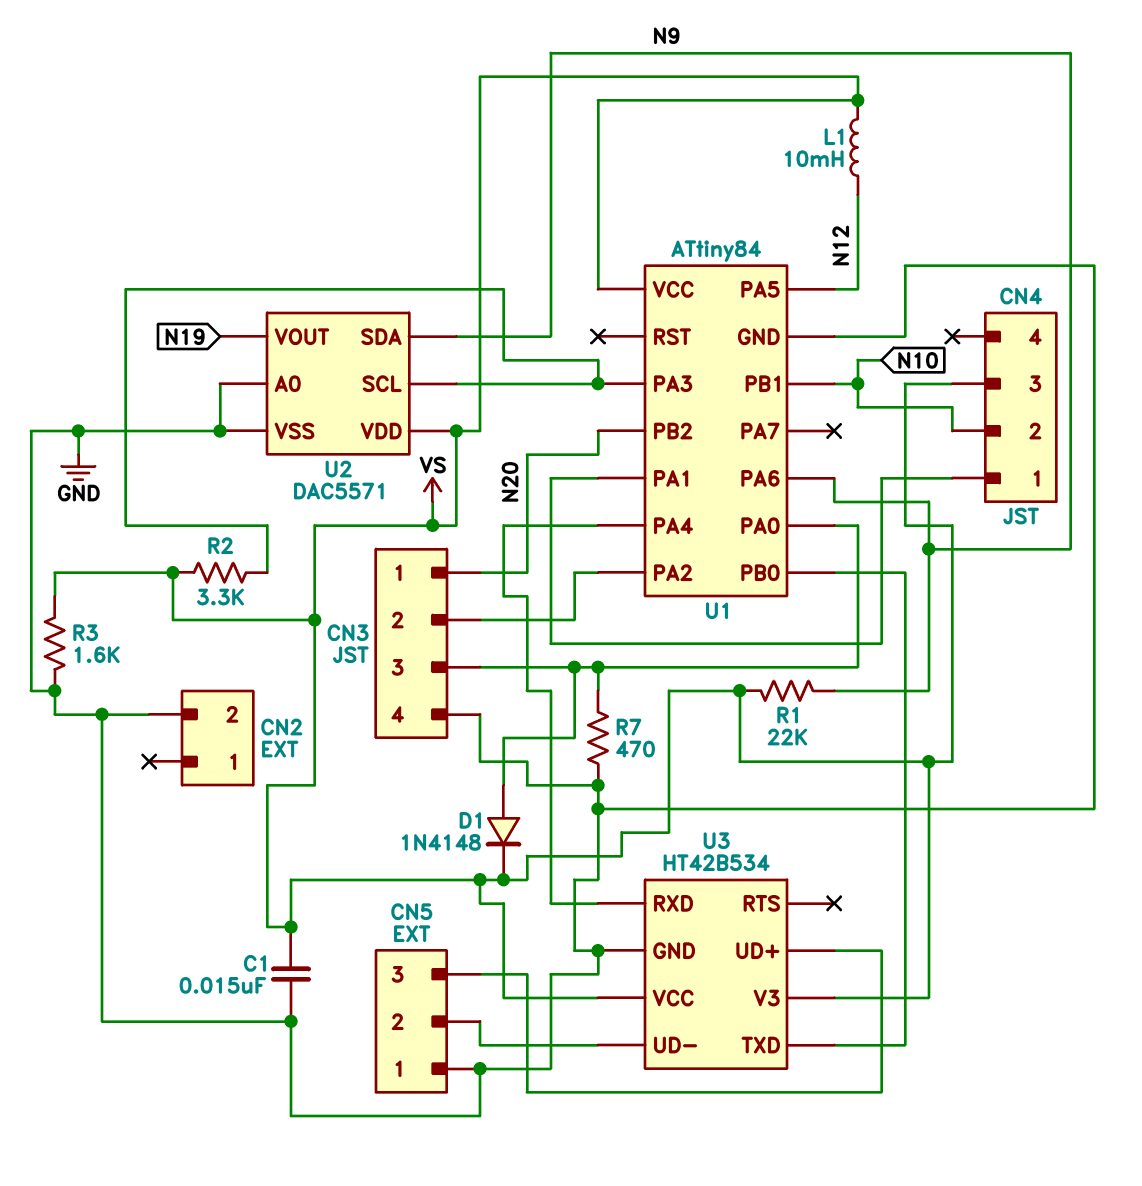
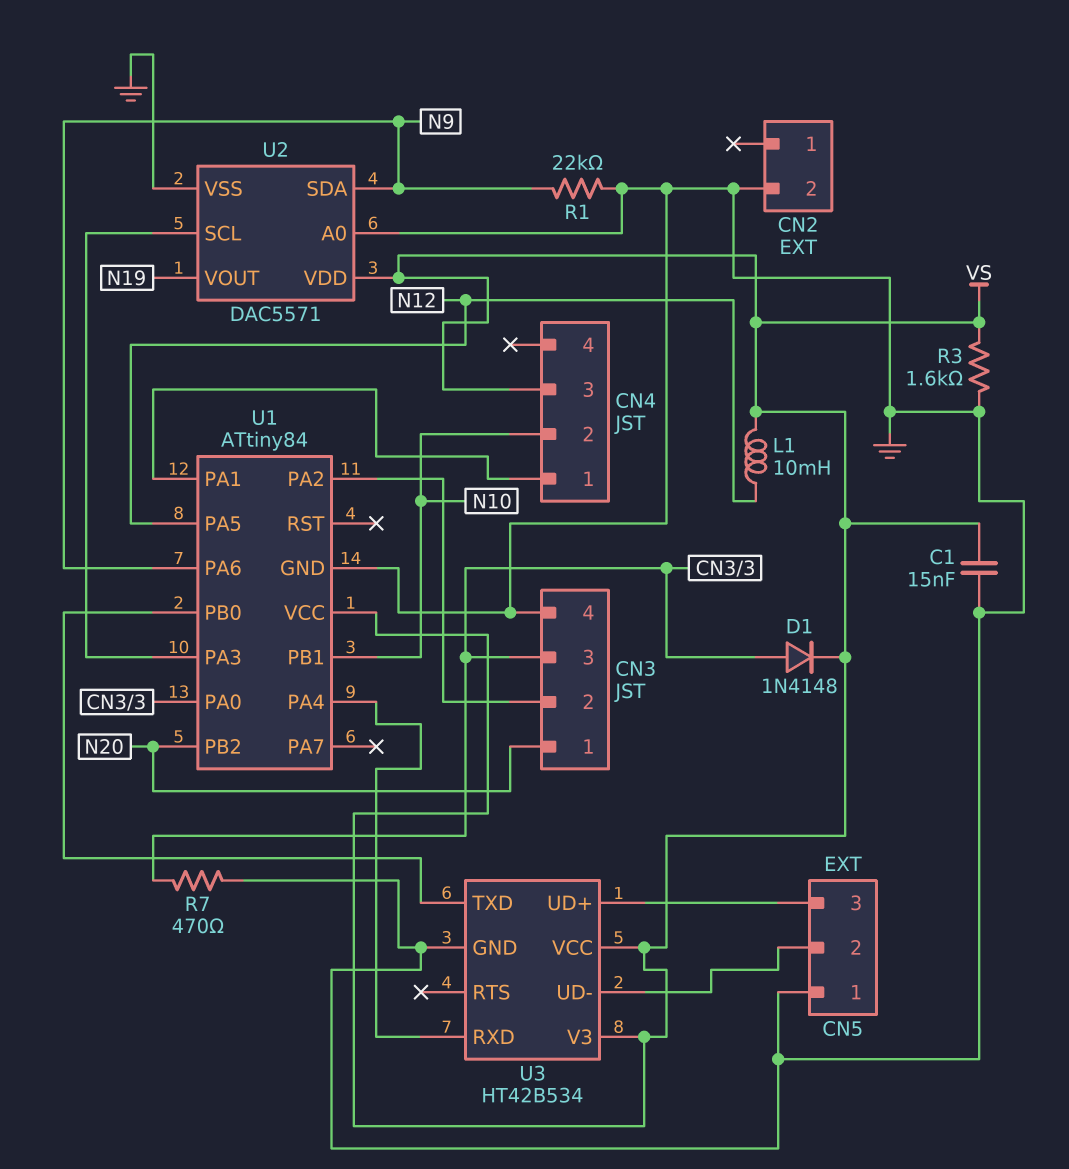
R1: 22k (N9, VS) -> 22k (GND, N9)
R2: 3.3k (U1/PA3, VS) -> none

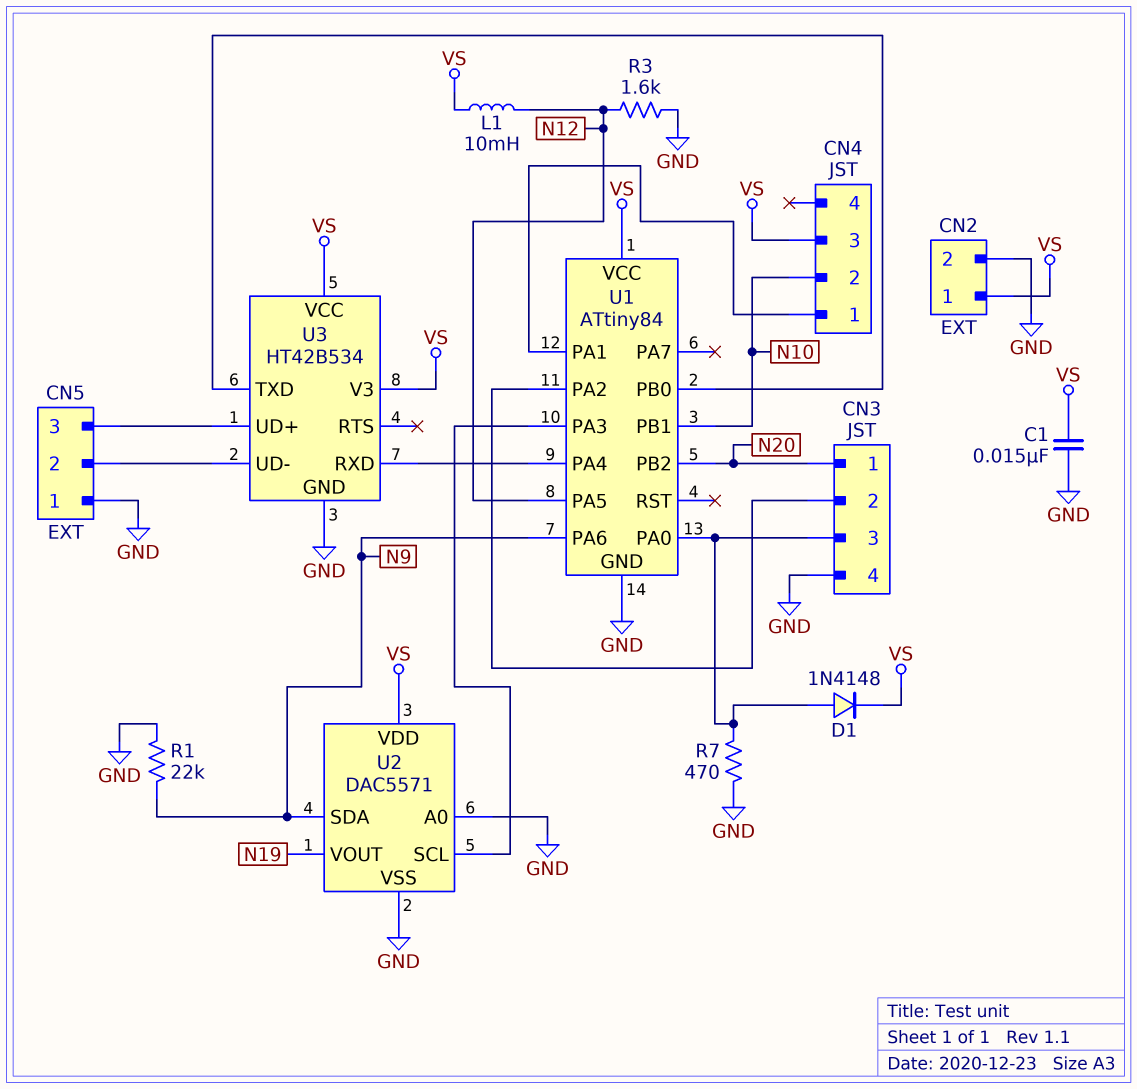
CN2 pin 1: none -> VS
R3: 1.6k (GND, VS) -> 1.6k (GND, N12)

